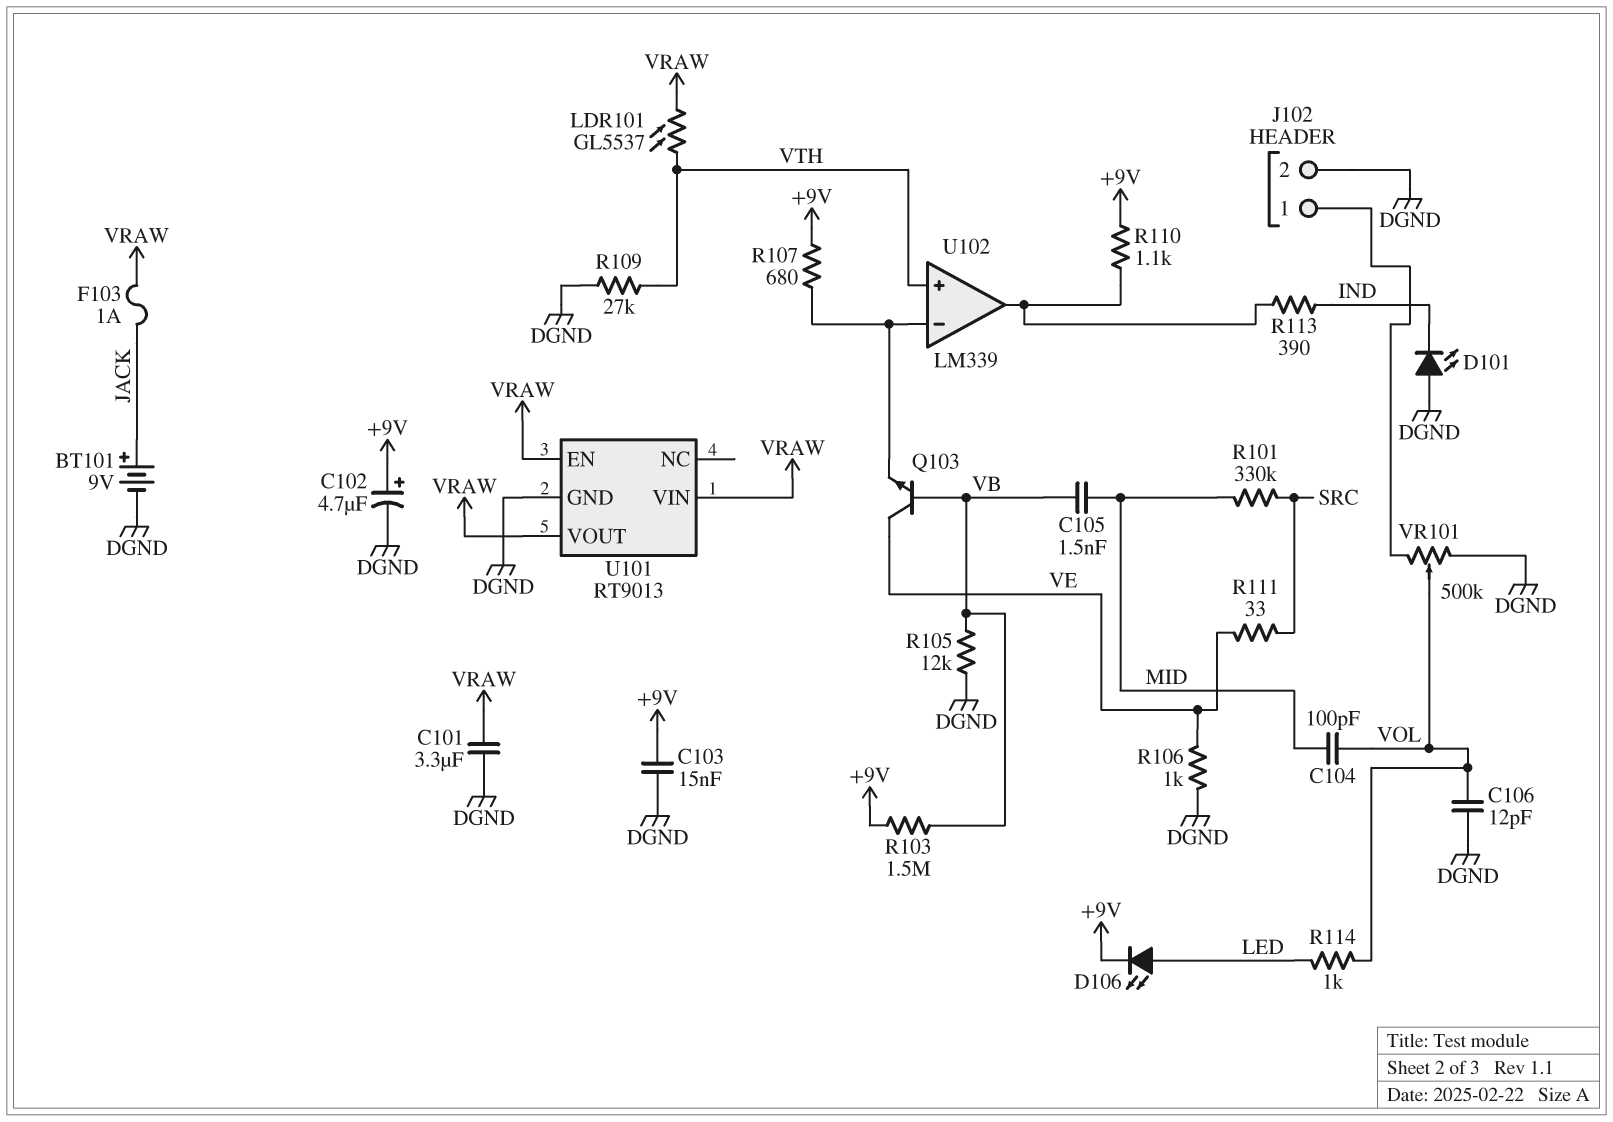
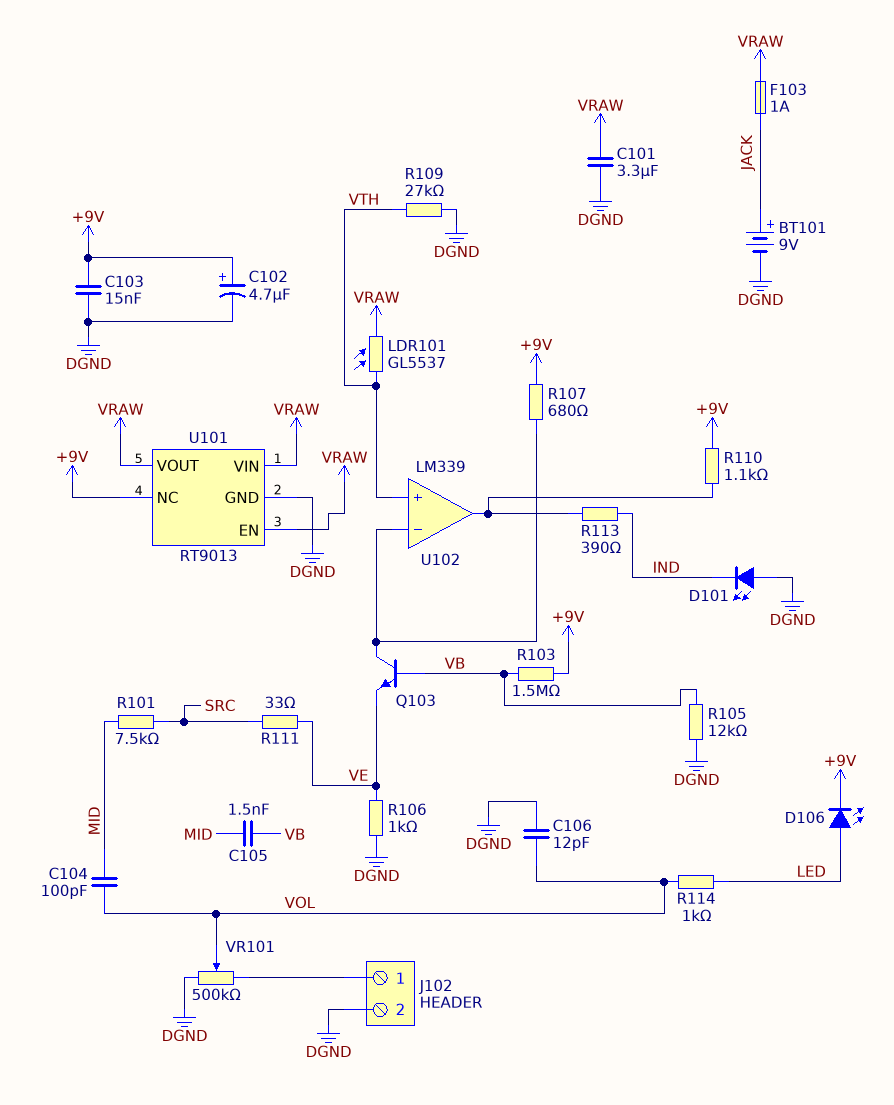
Q103: NPN (B VB, C VE, E U102/in-) -> NPN (B VB, C U102/in-, E VE)
R101: 330k (MID, SRC) -> 7.5k (MID, SRC)
U101 pin NC: none -> +9V

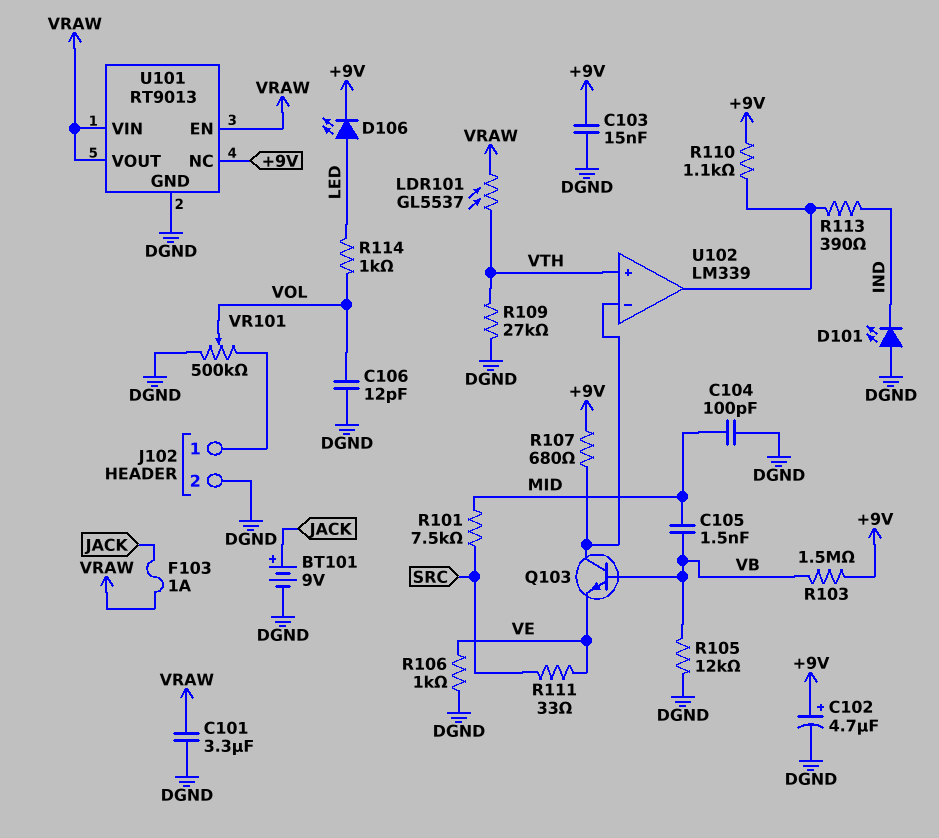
C104: 100pF (MID, VOL) -> 100pF (DGND, MID)

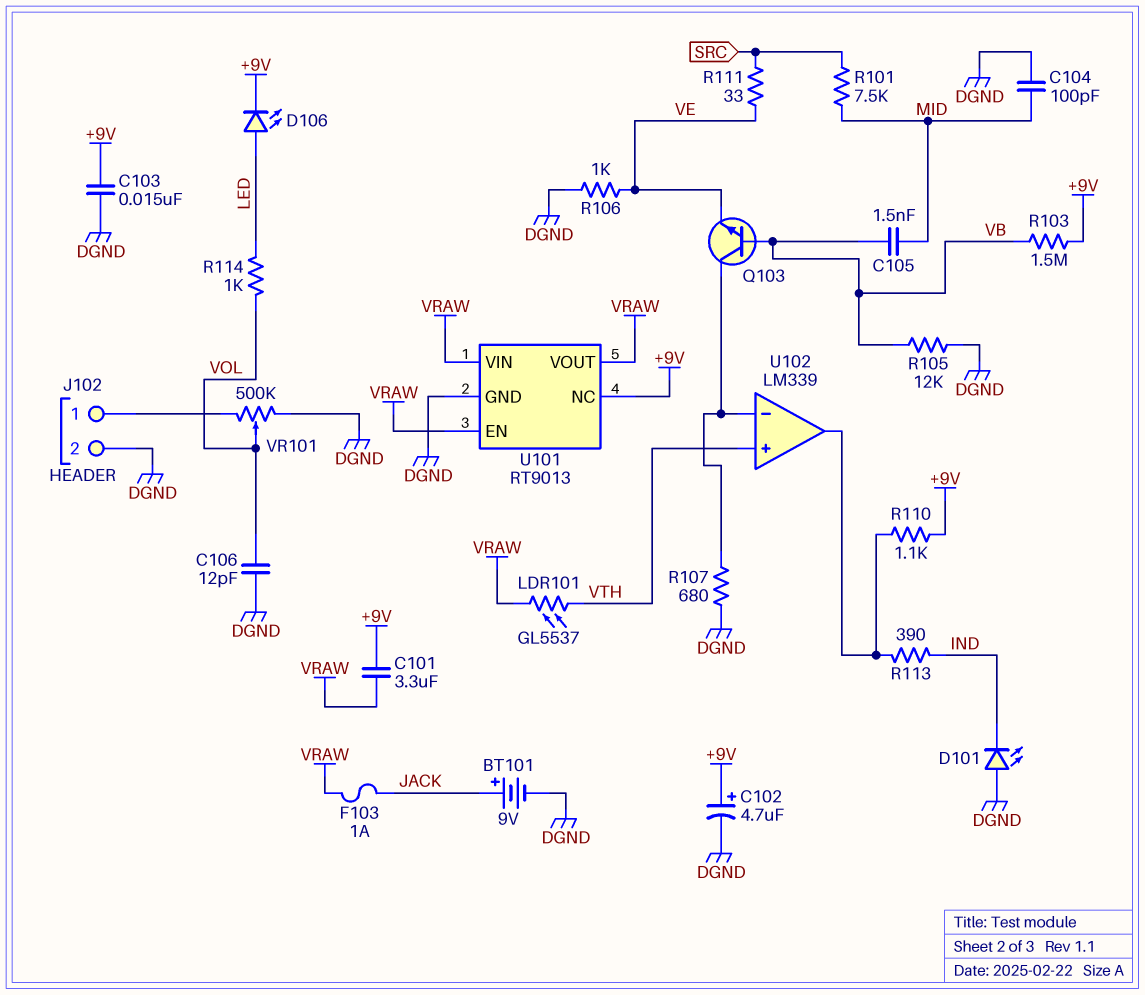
C101: 3.3uF (DGND, VRAW) -> 3.3uF (+9V, VRAW)
R107: 680 (+9V, U102/in-) -> 680 (DGND, U102/in-)
R109: 27k (DGND, VTH) -> none

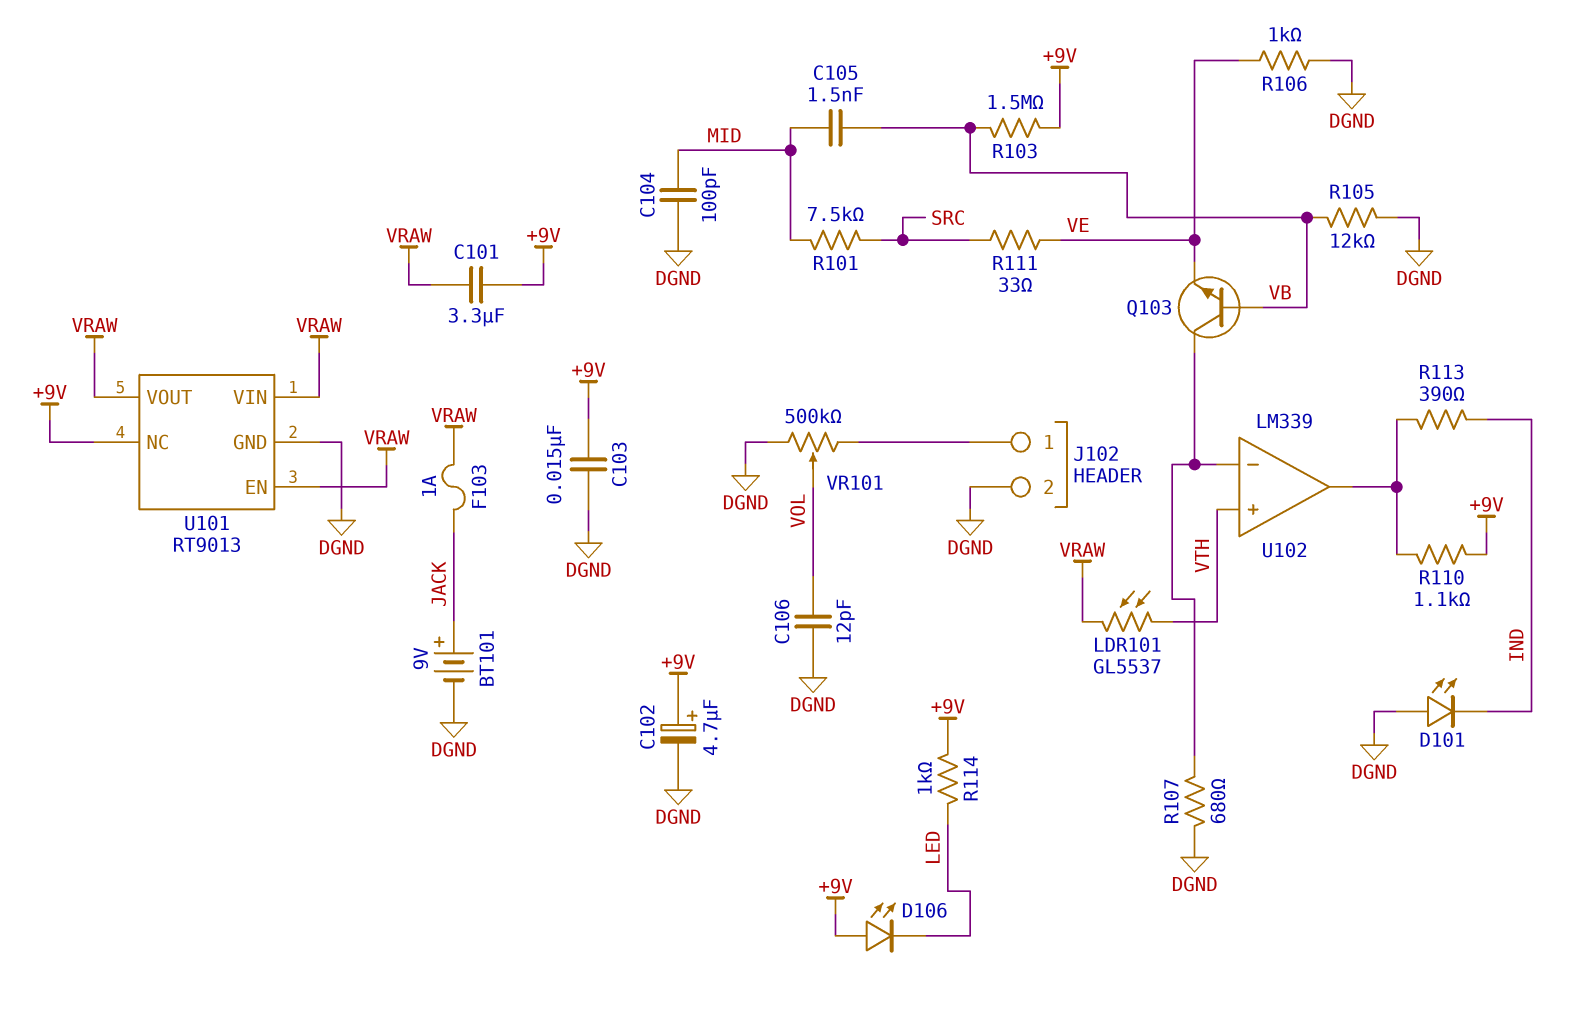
D106: LED (A LED, K +9V) -> LED (A +9V, K LED)
R114: 1k (LED, VOL) -> 1k (+9V, LED)

